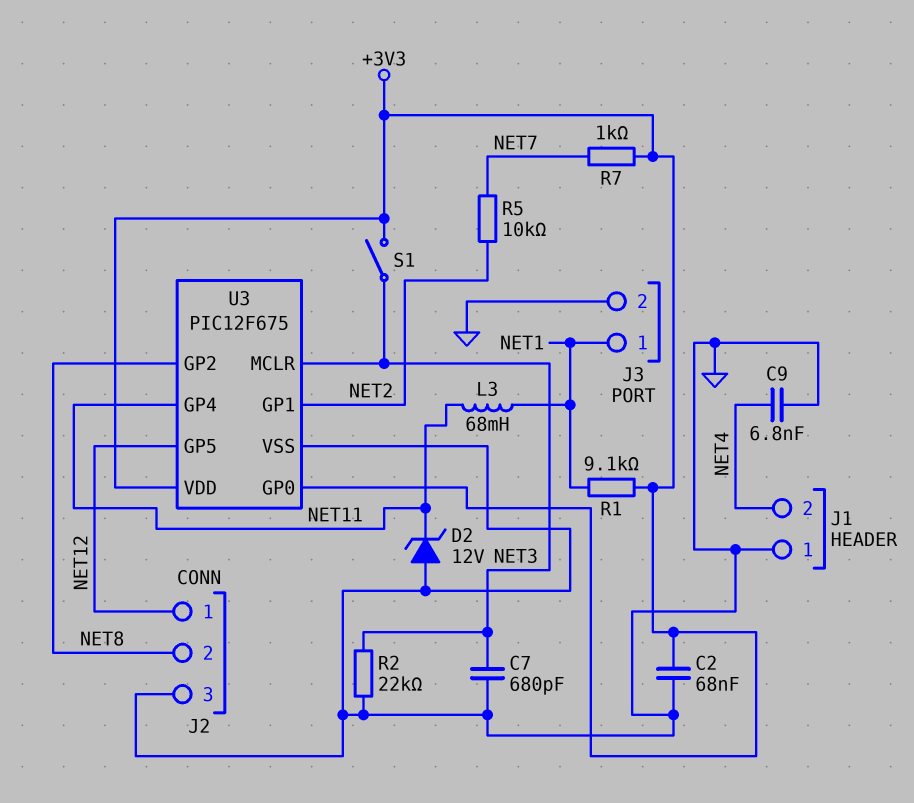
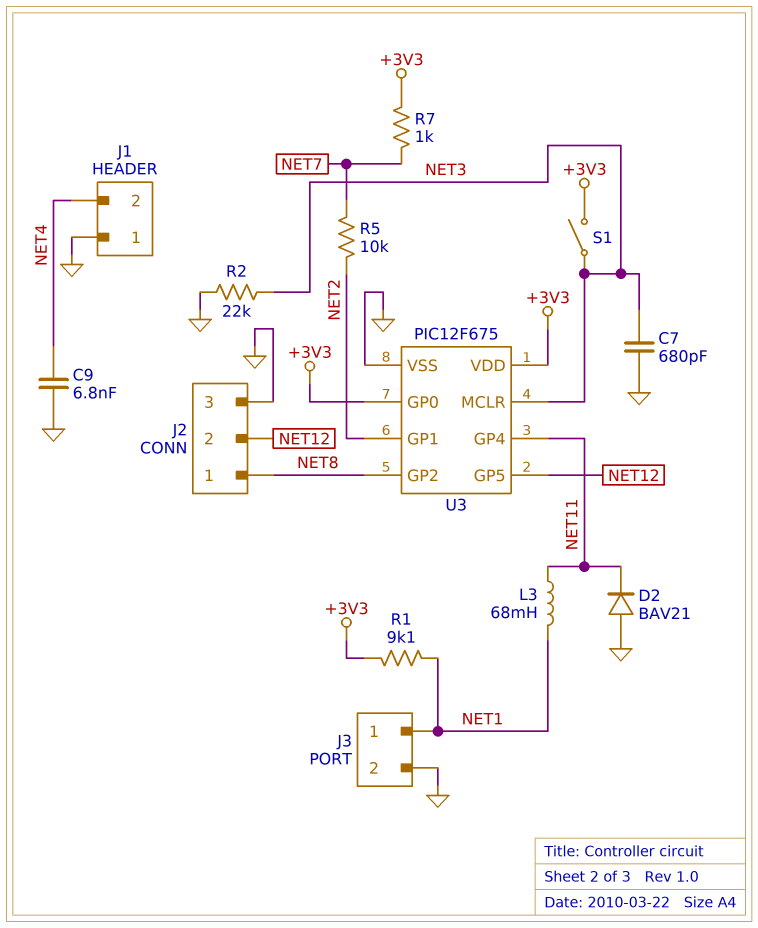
C2: 68nF (+3V3, GND) -> none
D2: zener 12V (A GND, K NET11) -> diode BAV21 (A GND, K NET11)
J2 pin 1: NET12 -> NET8
J2 pin 2: NET8 -> NET12

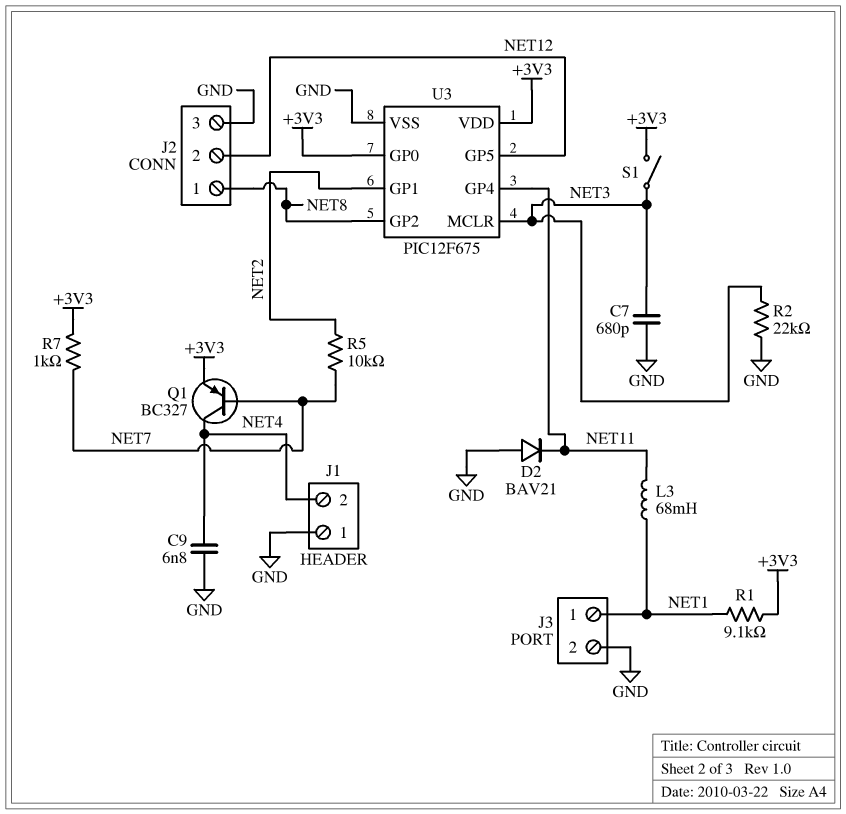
Q1: none -> PNP BC327 (B NET7, C NET4, E +3V3)

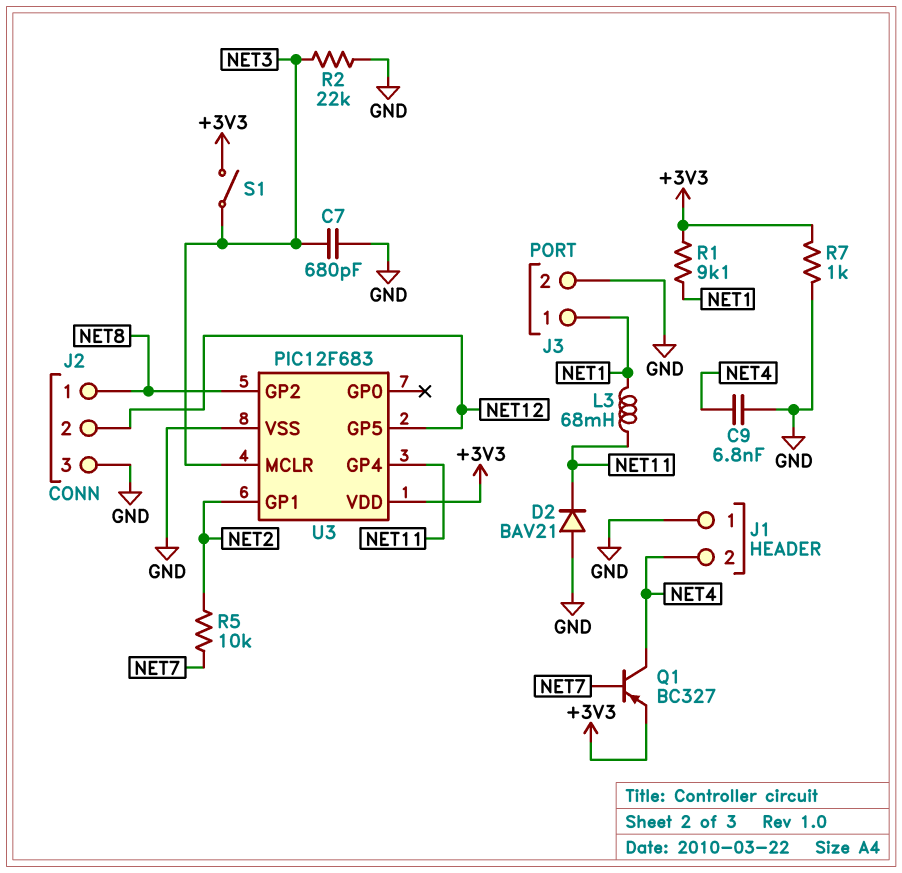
R7: 1k (+3V3, NET7) -> 1k (+3V3, GND)
U3: PIC12F675 -> PIC12F683
U3 pin GP0: +3V3 -> none

